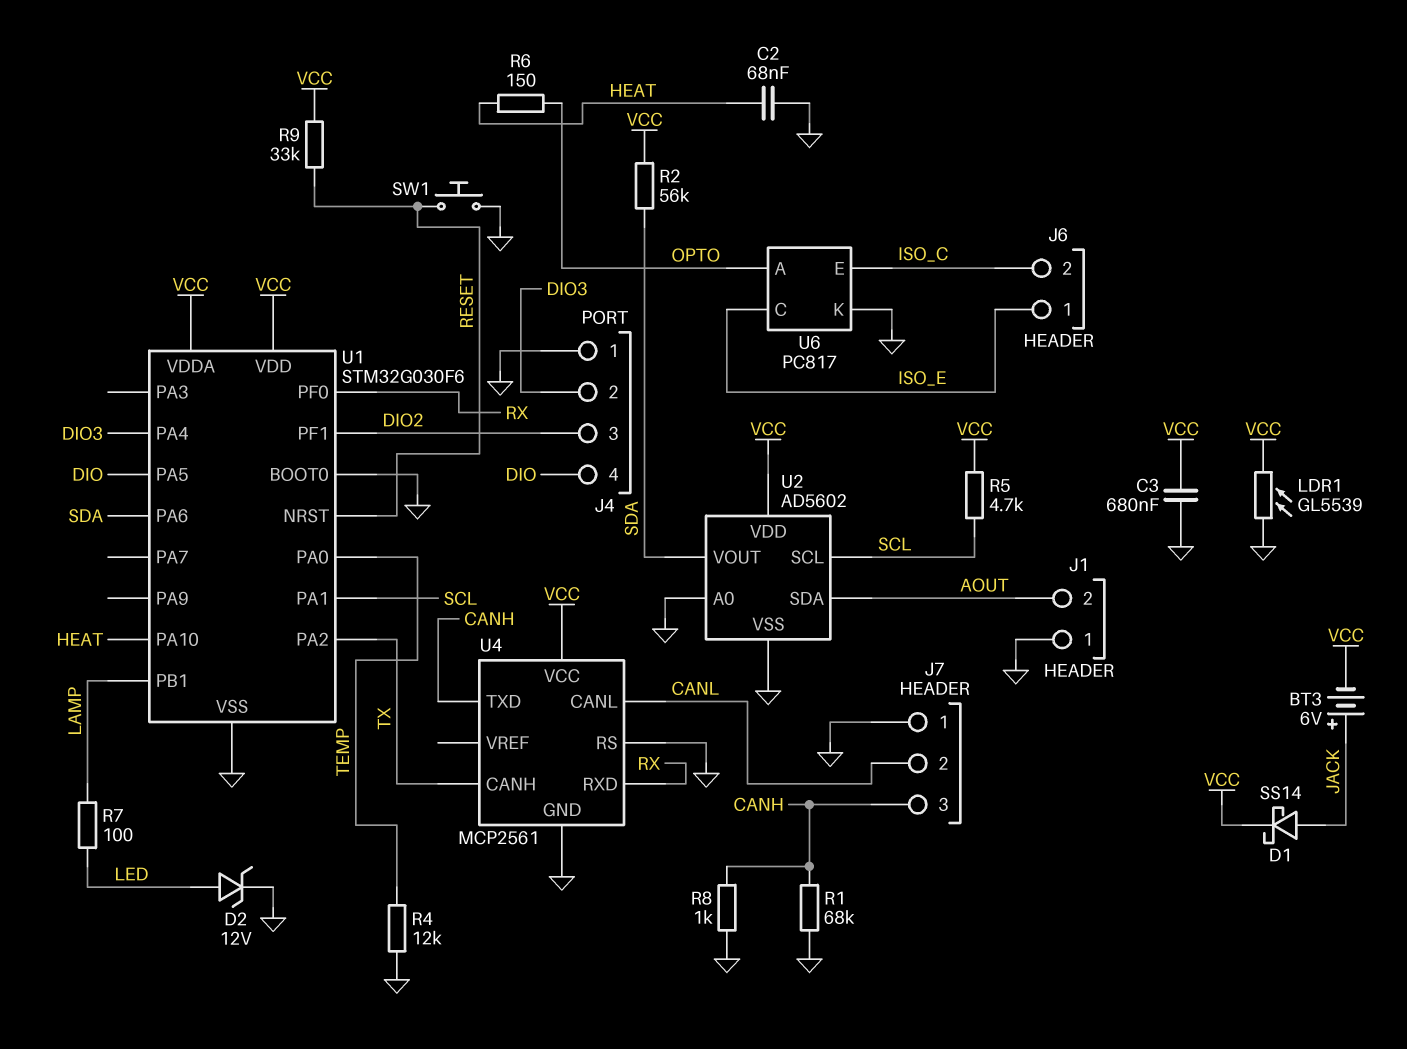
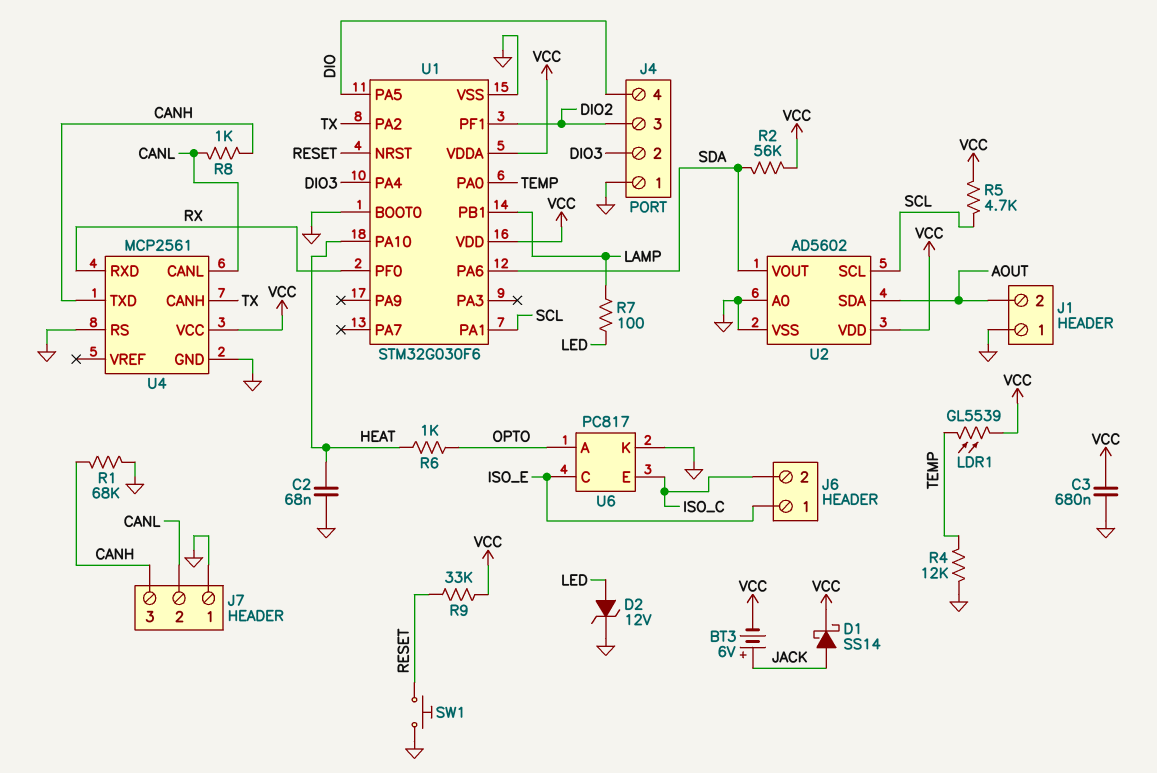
LDR1: GL5539 (GND, VCC) -> GL5539 (TEMP, VCC)
R6: 150 (HEAT, OPTO) -> 1k (HEAT, OPTO)
R8: 1k (CANH, GND) -> 1k (CANH, CANL)

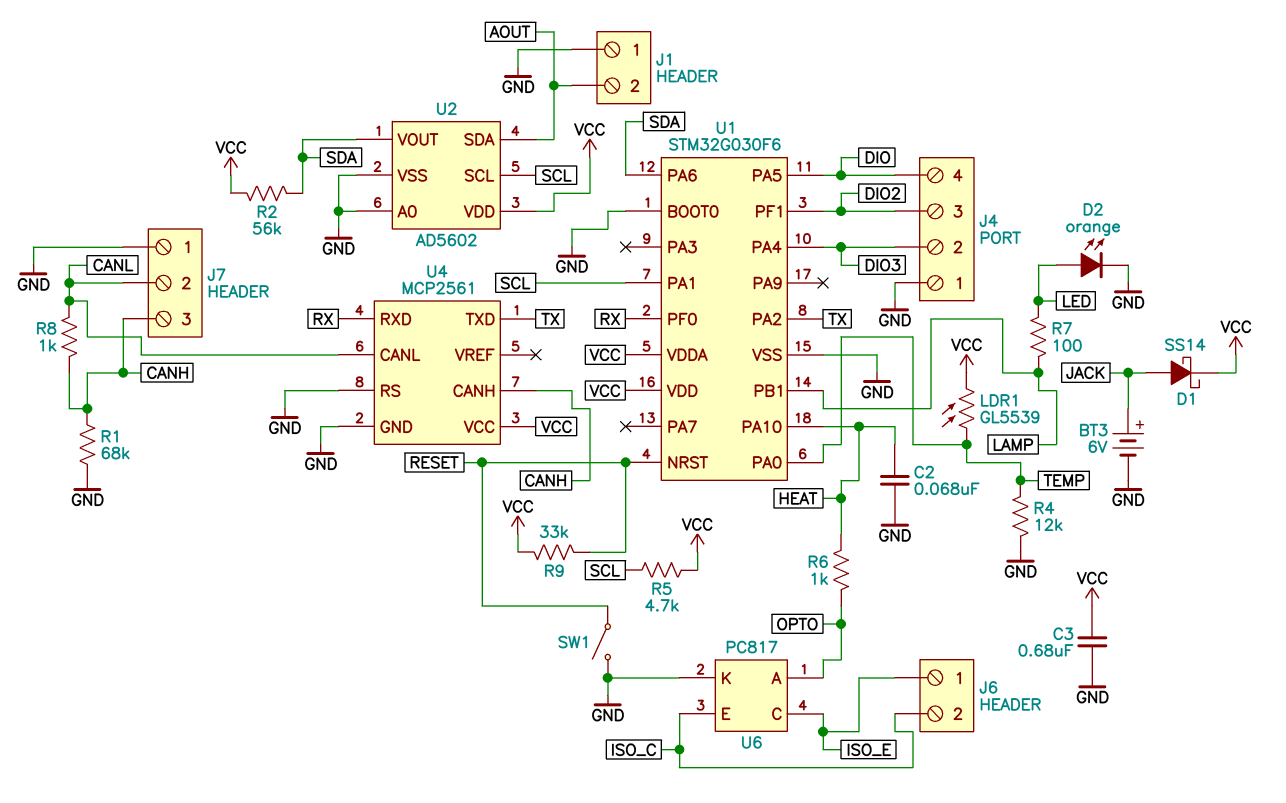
BT3: 6V (plus JACK, minus VCC) -> 6V (plus JACK, minus GND)
D2: zener 12V (A LED, K GND) -> LED orange (A LED, K GND)
SW1: button (GND, RESET) -> switch (GND, RESET)
U4 pin CANH: TX -> CANH
U4 pin TXD: CANH -> TX

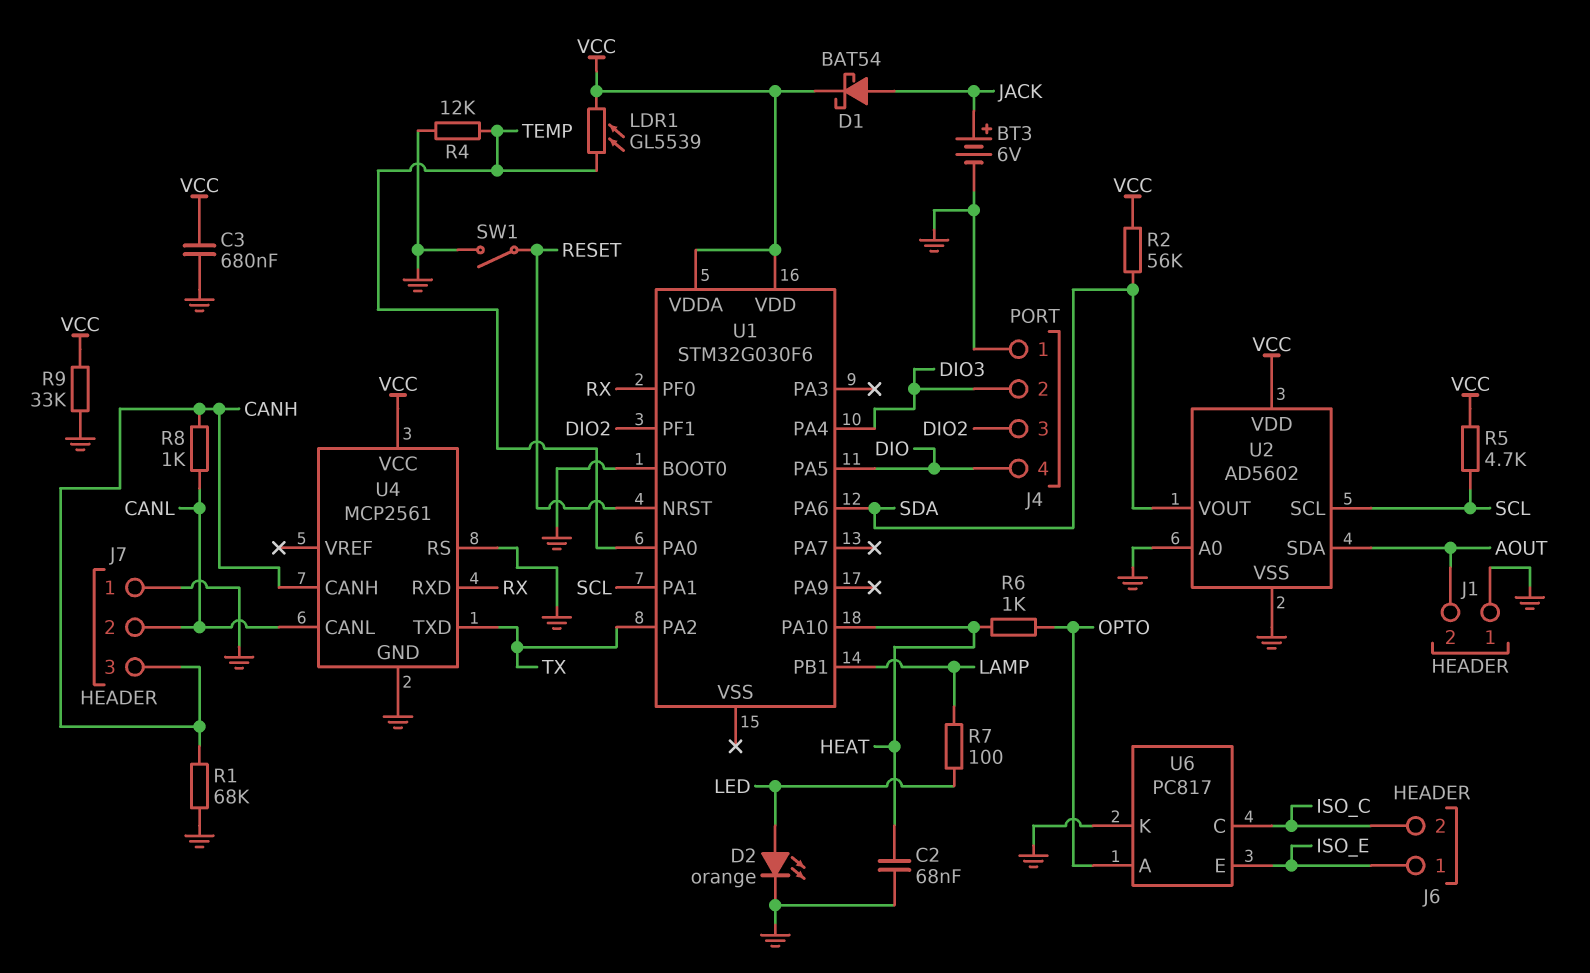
D1: schottky SS14 (A JACK, K VCC) -> schottky BAT54 (A JACK, K VCC)
R9: 33k (RESET, VCC) -> 33k (GND, VCC)
U1 pin VSS: GND -> none
U6 pin C: ISO_E -> ISO_C
U6 pin E: ISO_C -> ISO_E

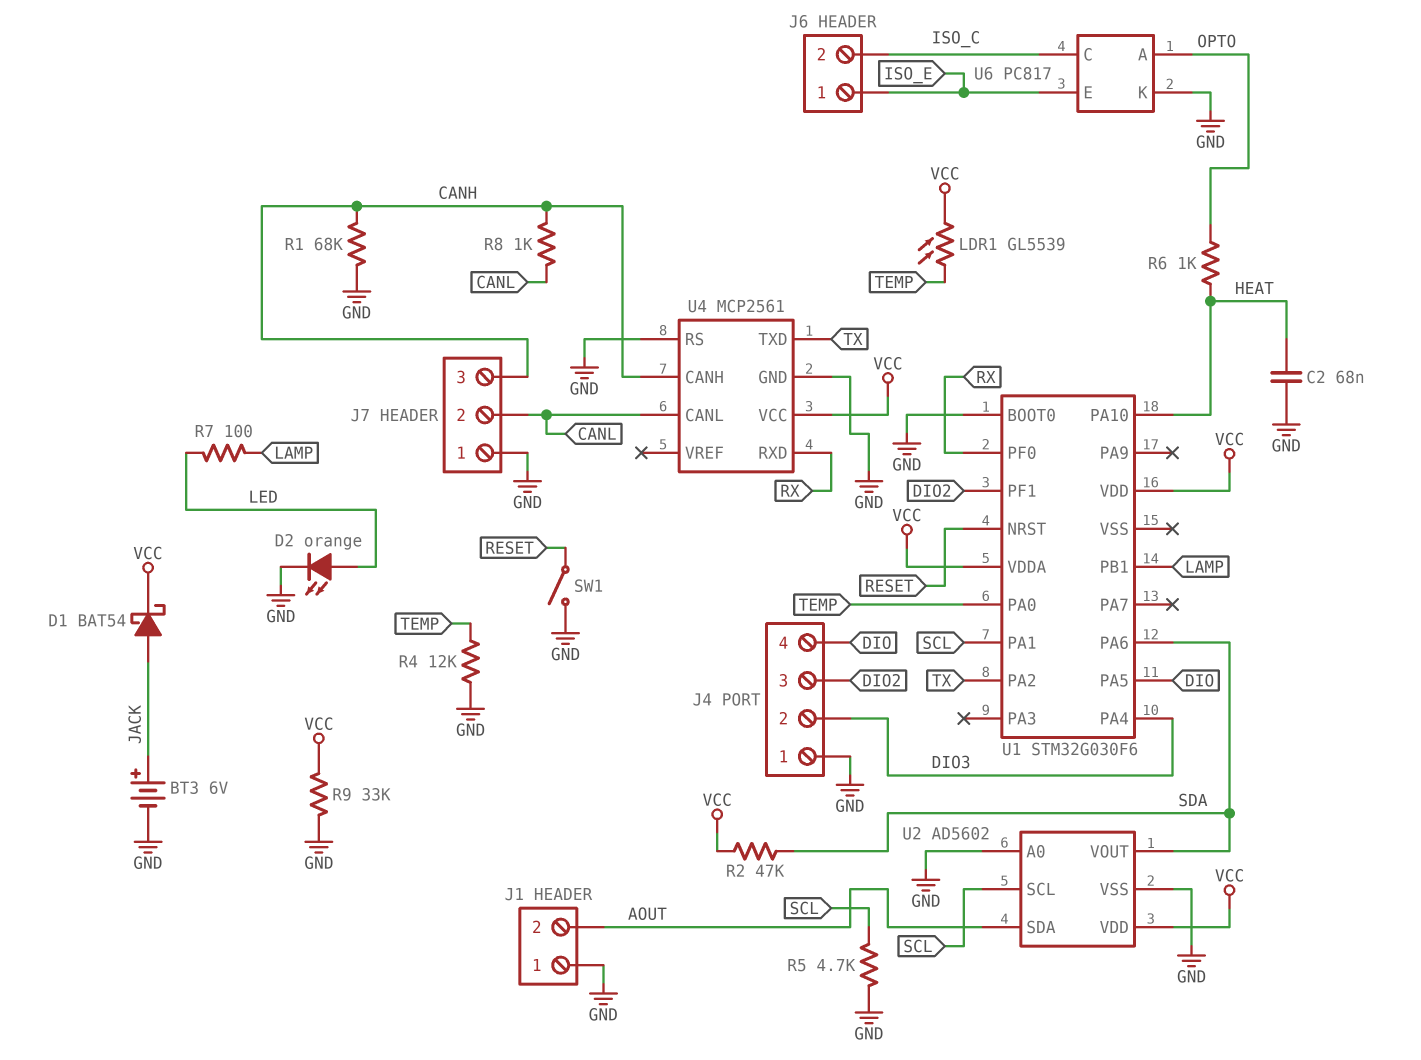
C3: 680nF (GND, VCC) -> none
R2: 56k (SDA, VCC) -> 47k (SDA, VCC)
R5: 4.7k (SCL, VCC) -> 4.7k (GND, SCL)

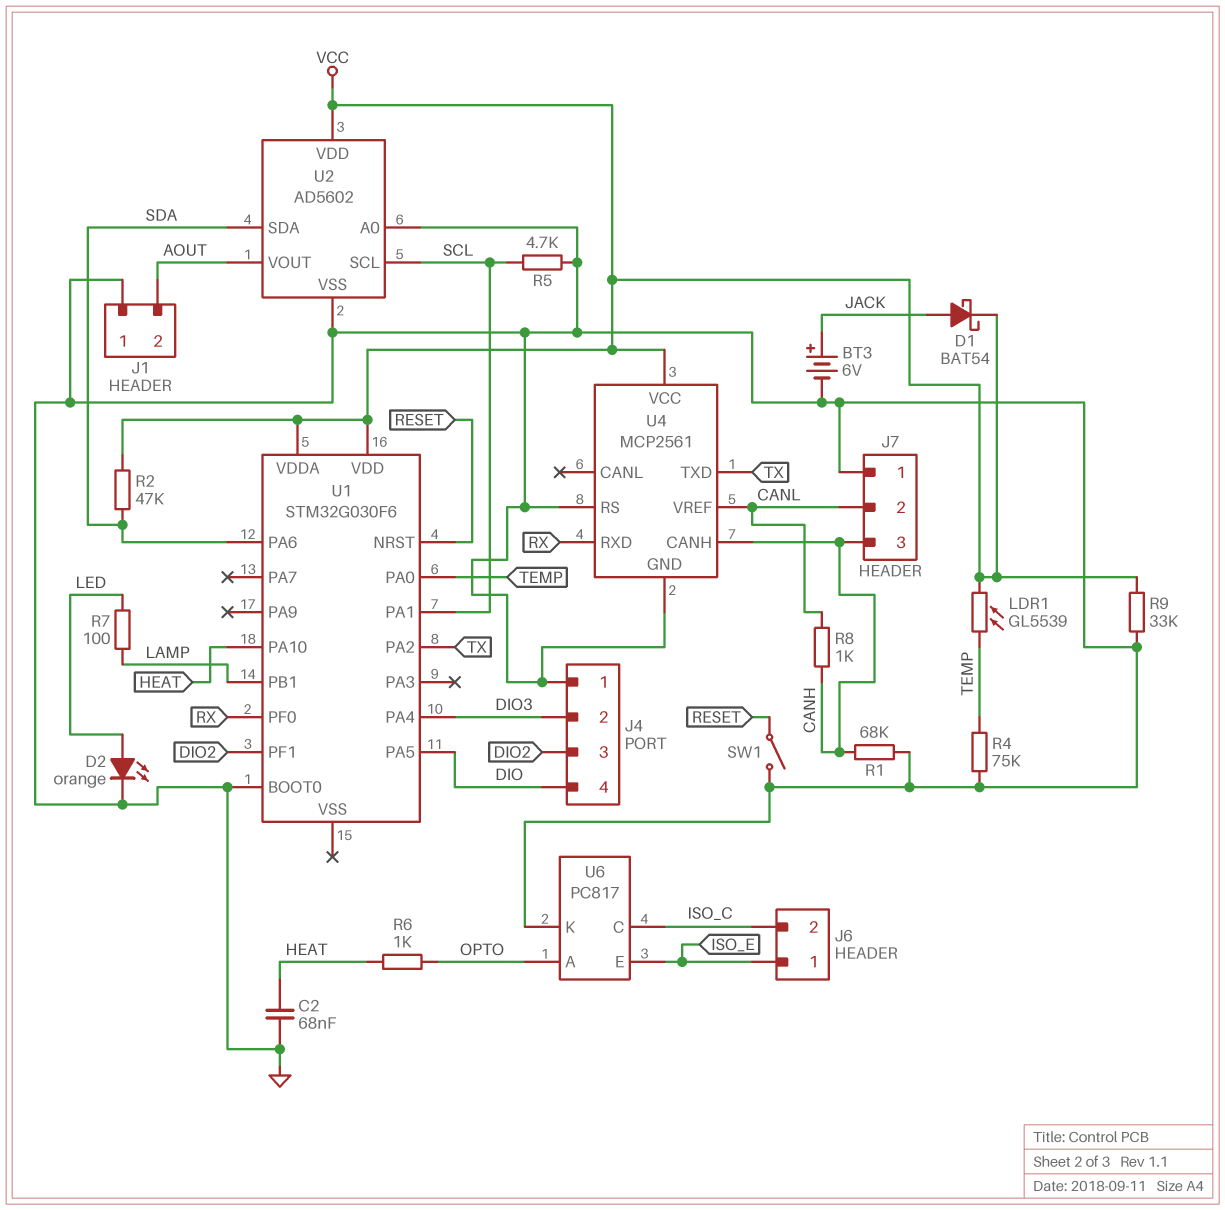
R4: 12k (GND, TEMP) -> 75k (GND, TEMP)
U2 pin SDA: AOUT -> SDA
U2 pin VOUT: SDA -> AOUT
U4 pin CANL: CANL -> none
U4 pin VREF: none -> CANL

